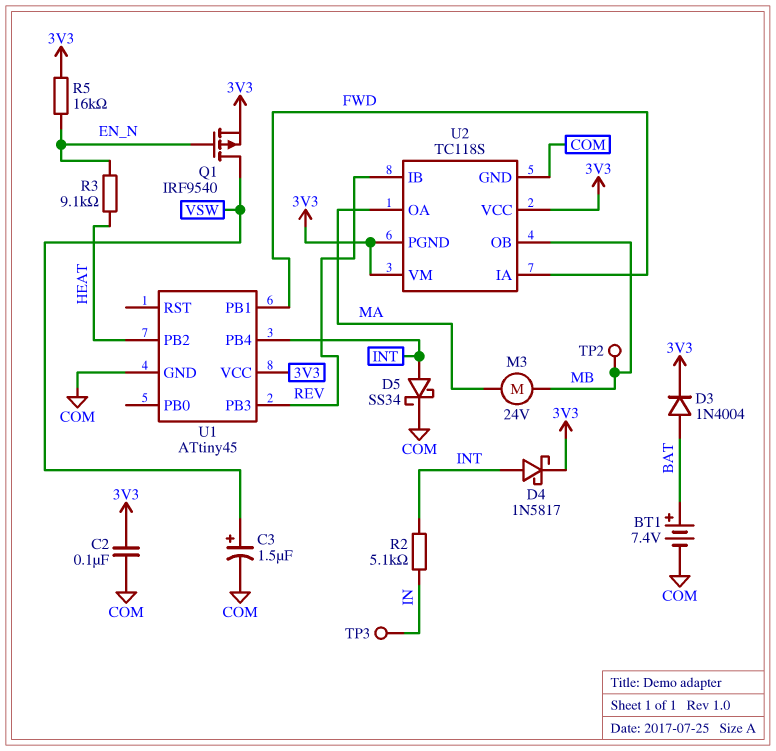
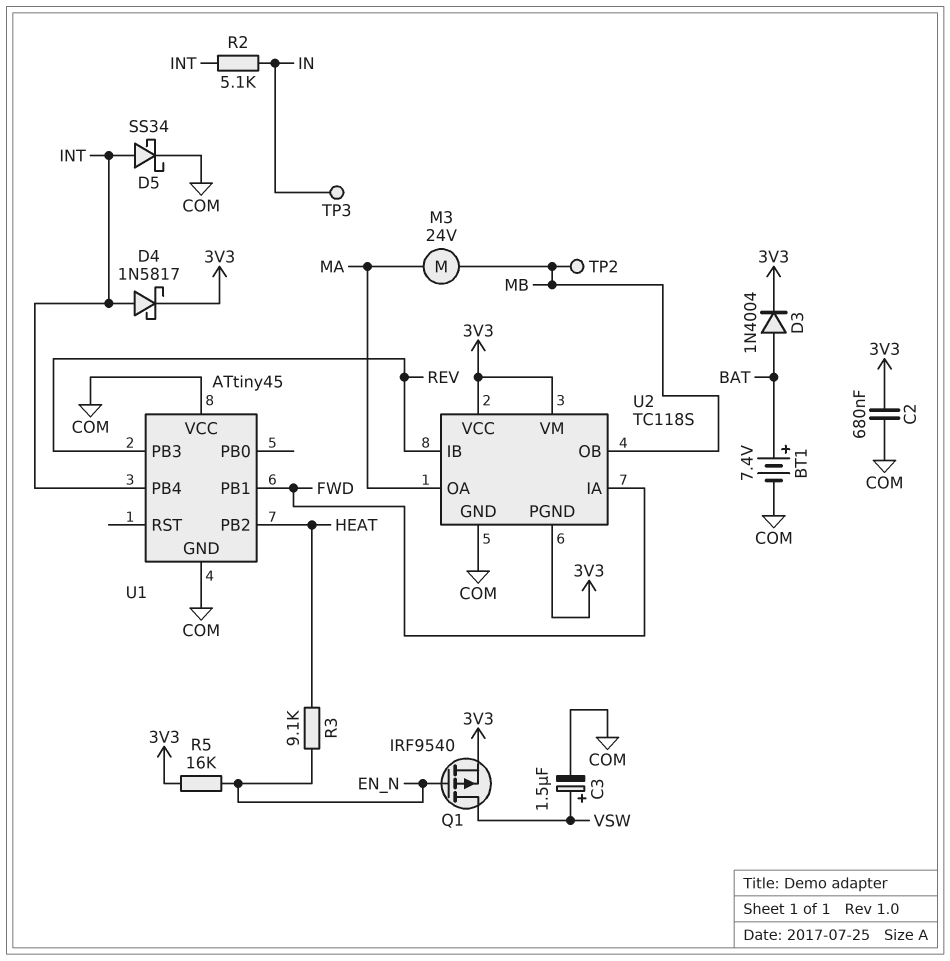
C2: 100nF (3V3, COM) -> 680nF (3V3, COM)
U1 pin VCC: 3V3 -> COM

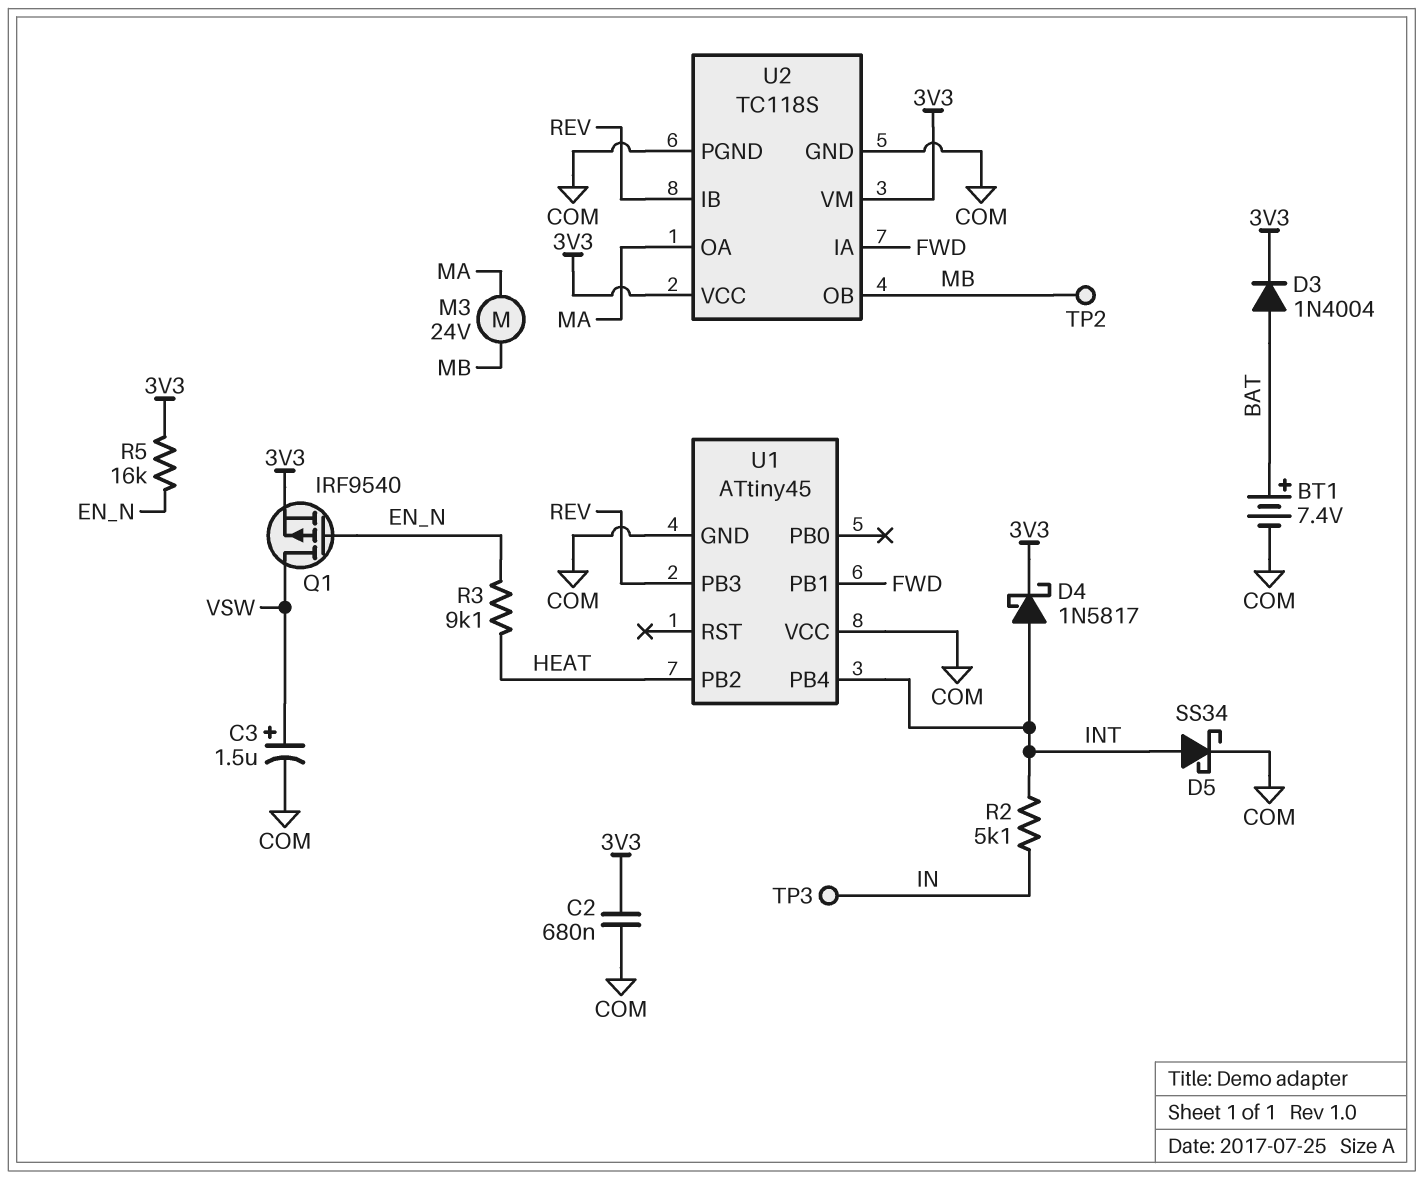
U2 pin PGND: 3V3 -> COM

